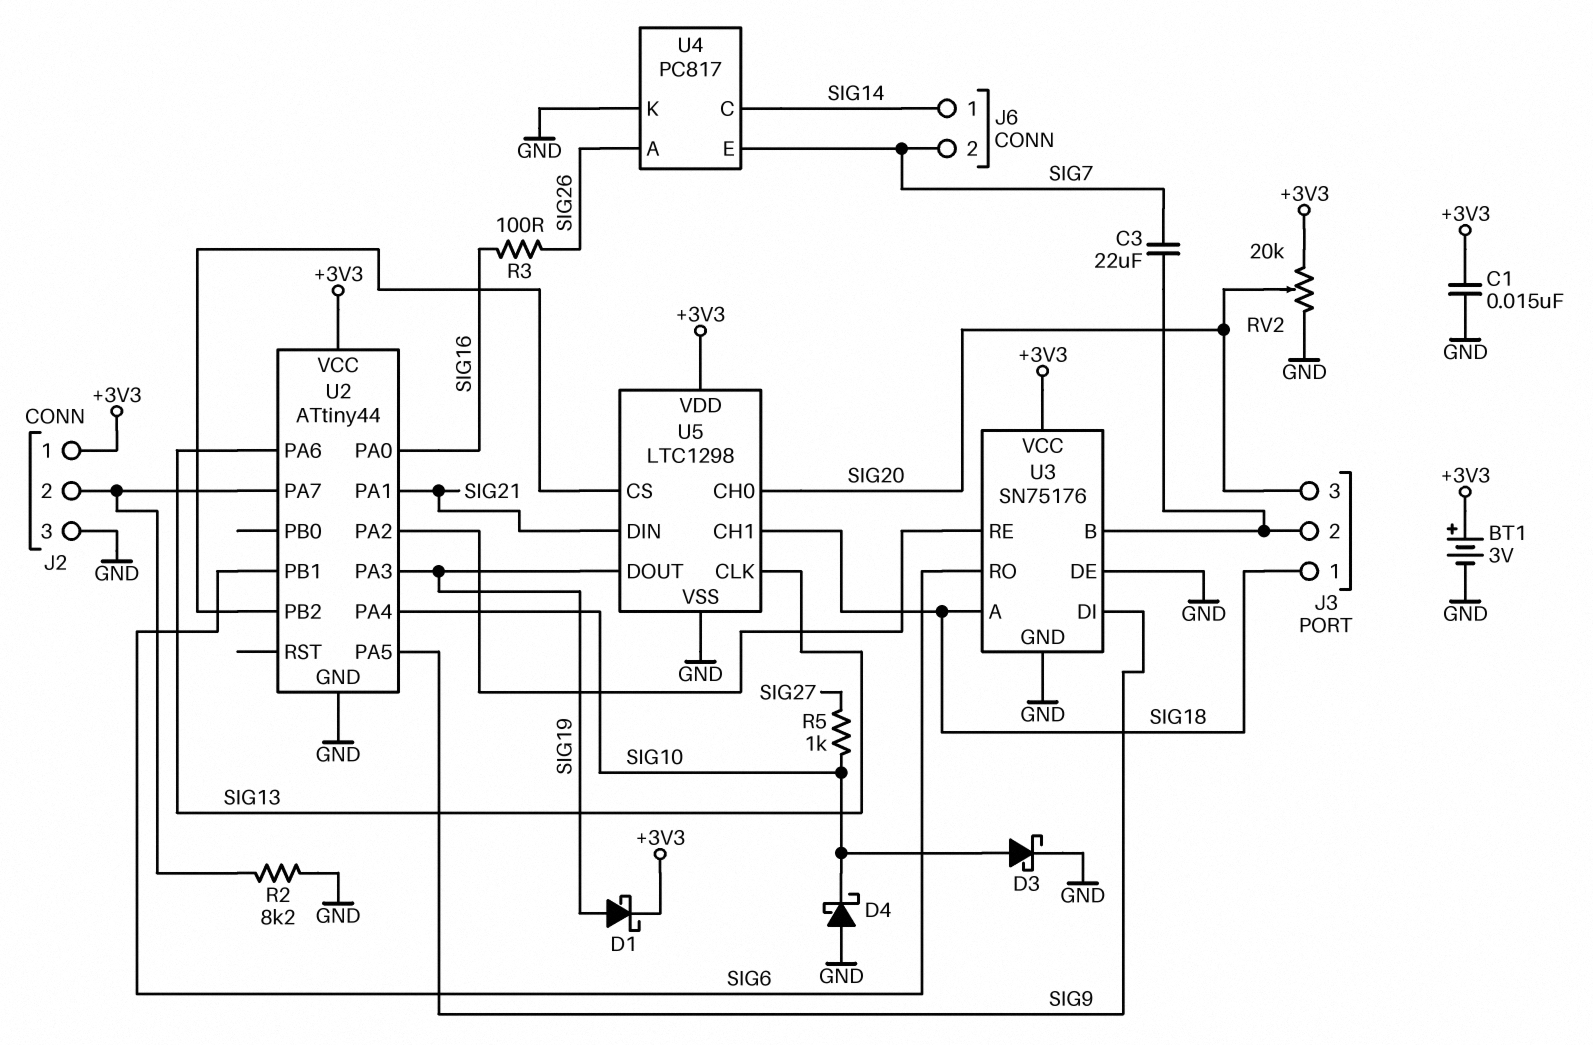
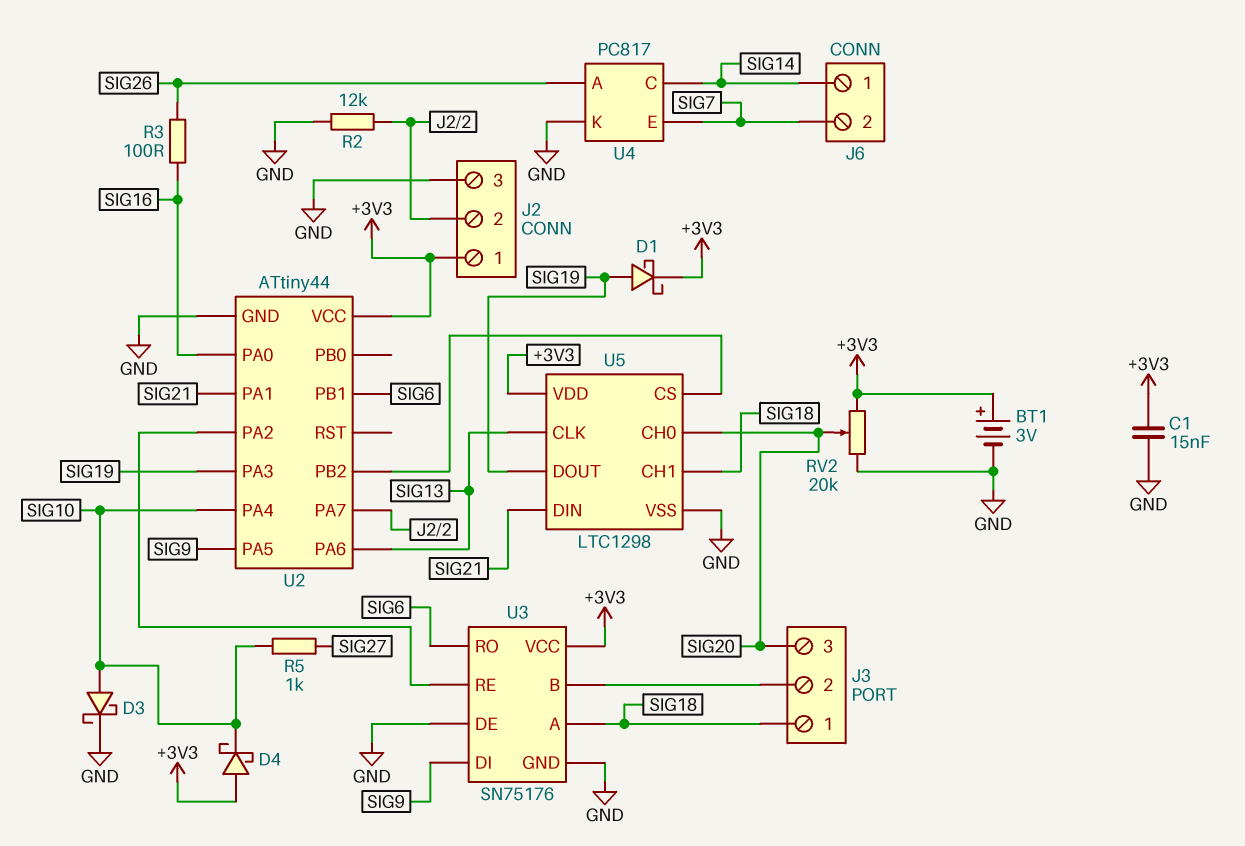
C3: 22uF (J3/2, SIG7) -> none
D4: schottky (A GND, K SIG10) -> schottky (A +3V3, K SIG10)
R2: 8.2k (GND, J2/2) -> 12k (GND, J2/2)

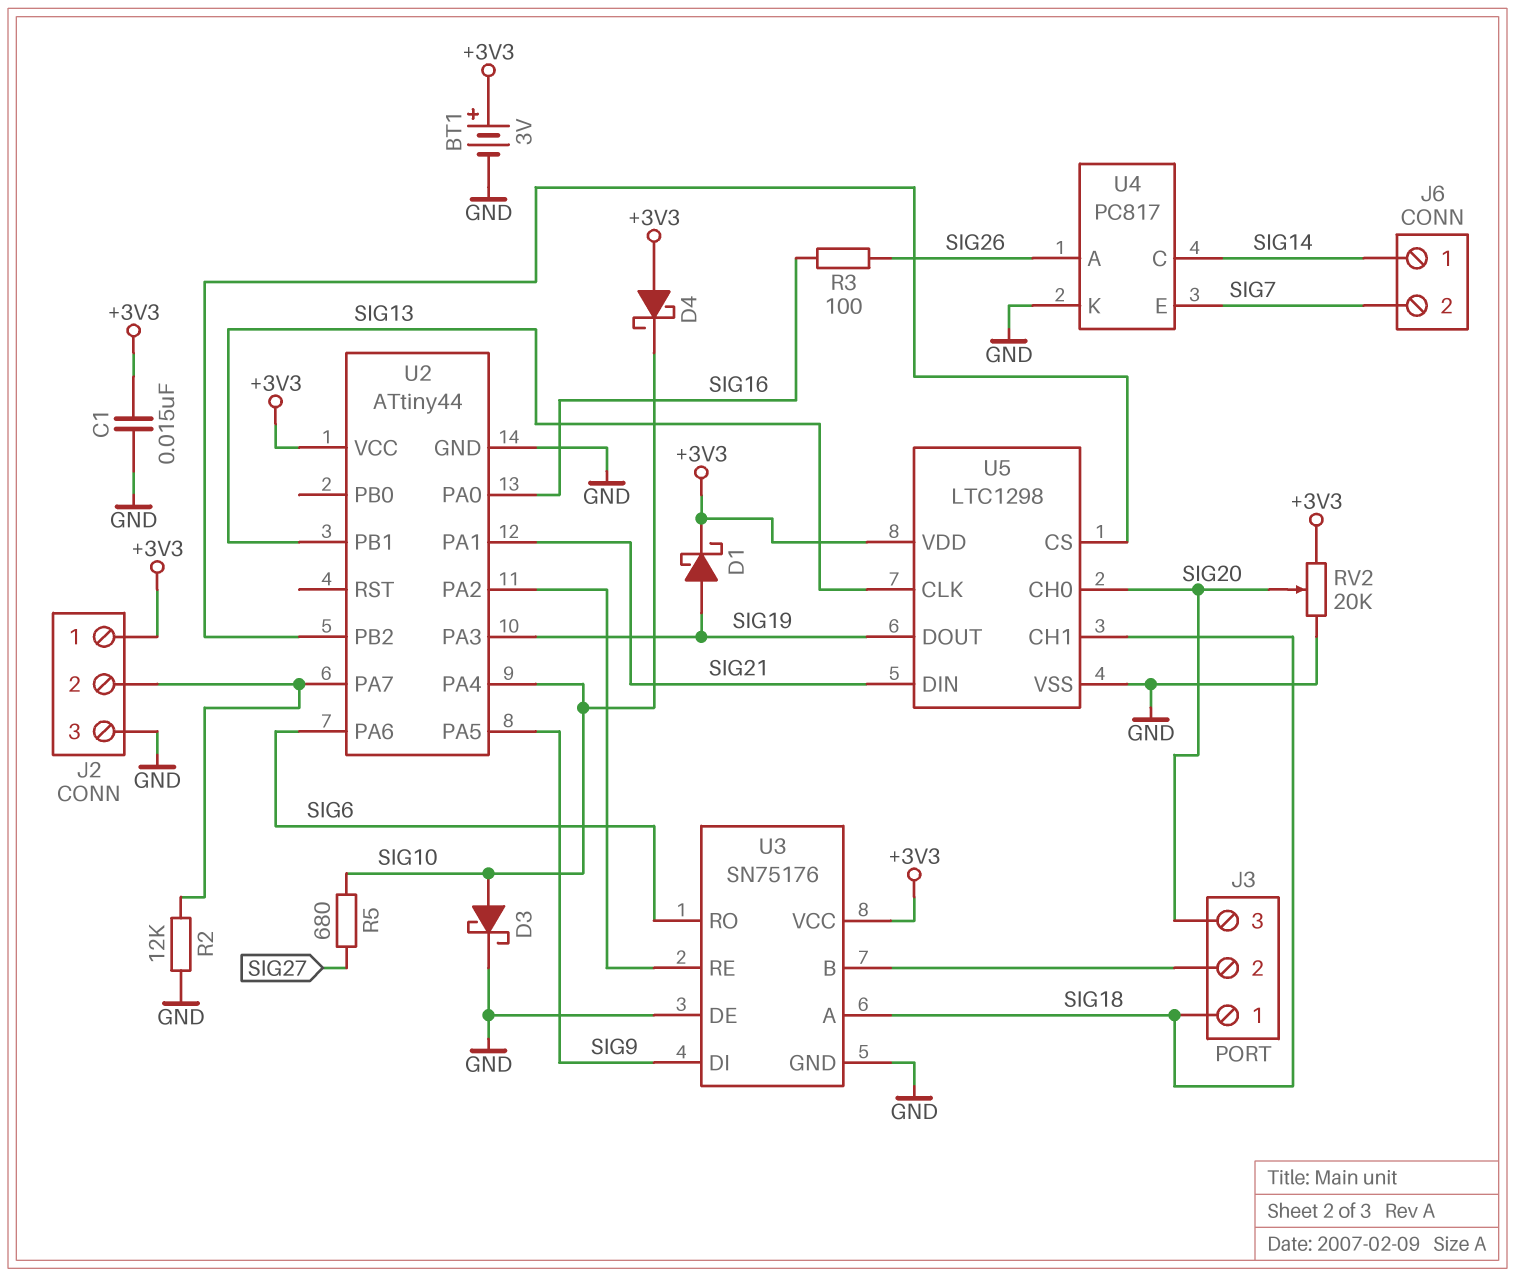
R5: 1k (SIG10, SIG27) -> 680 (SIG10, SIG27)
U2 pin PA6: SIG13 -> SIG6
U2 pin PB1: SIG6 -> SIG13

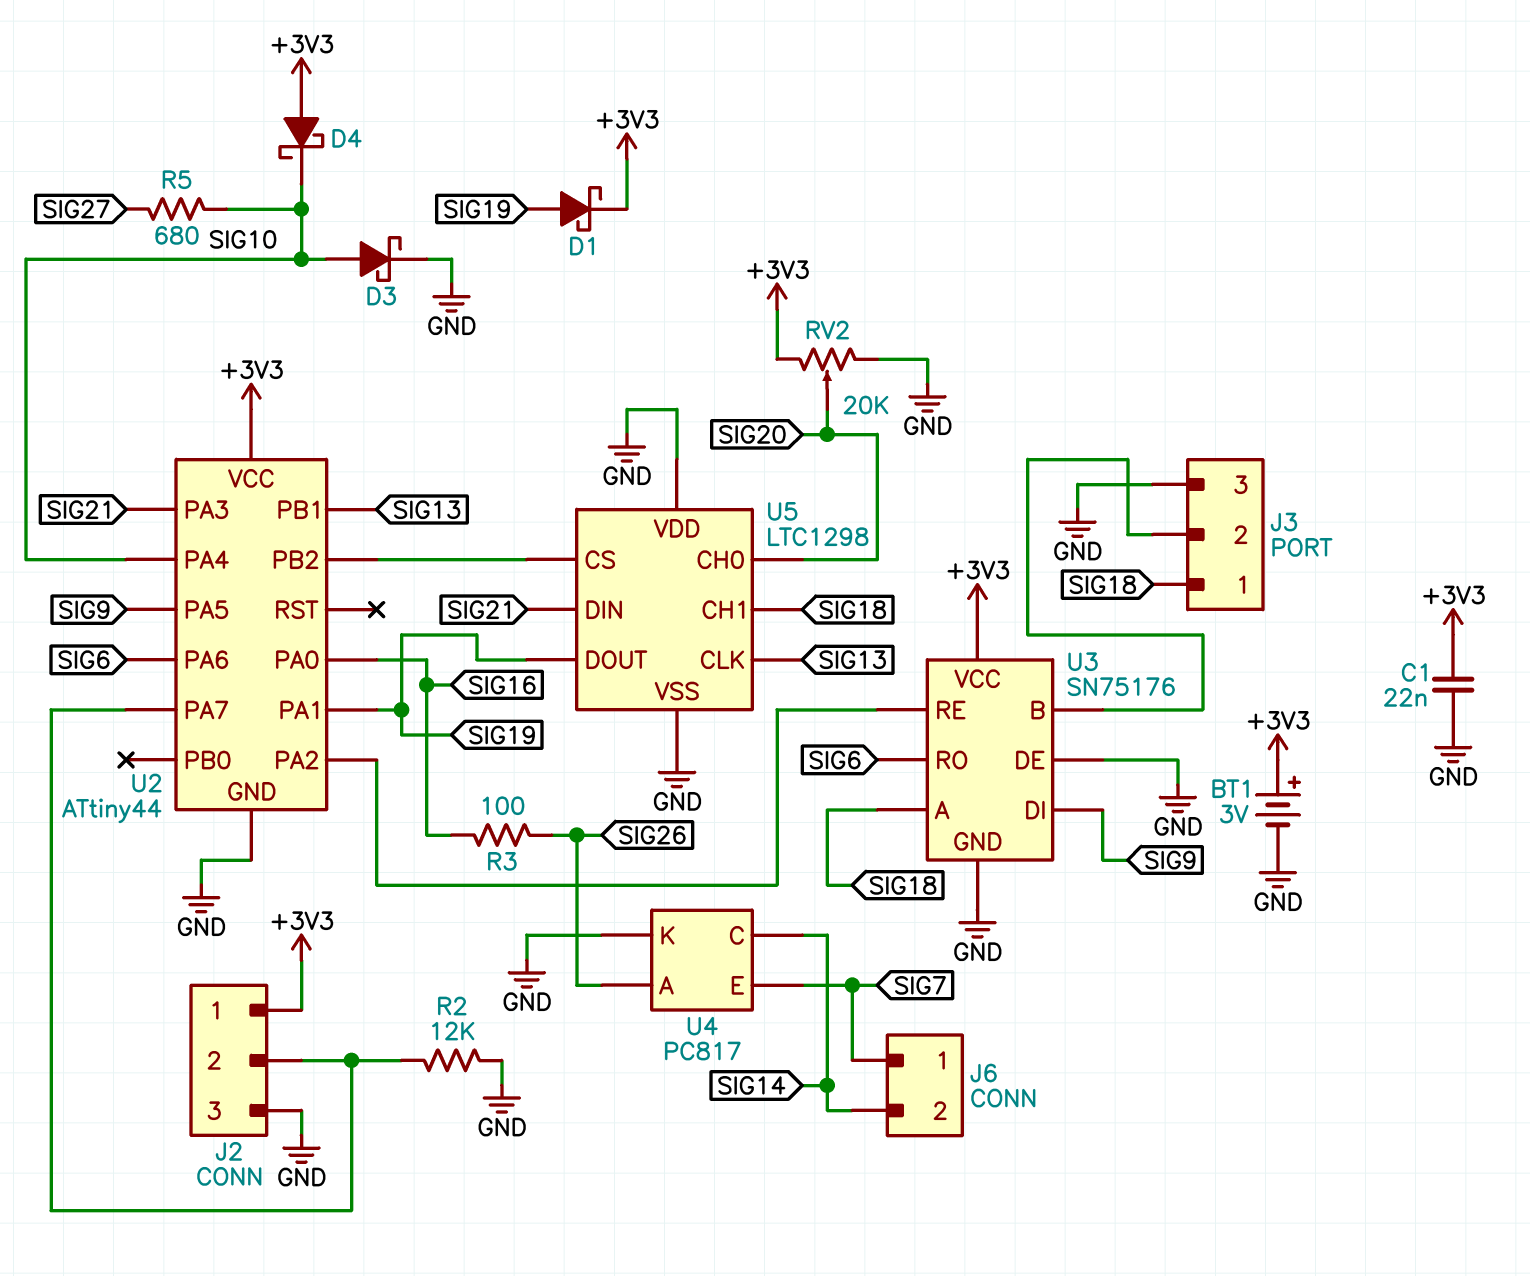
C1: 15nF (+3V3, GND) -> 22nF (+3V3, GND)
J3 pin 3: SIG20 -> GND
J6 pin 1: SIG14 -> SIG7
J6 pin 2: SIG7 -> SIG14
U2 pin PA1: SIG21 -> SIG19
U2 pin PA3: SIG19 -> SIG21
U5 pin VDD: +3V3 -> GND

